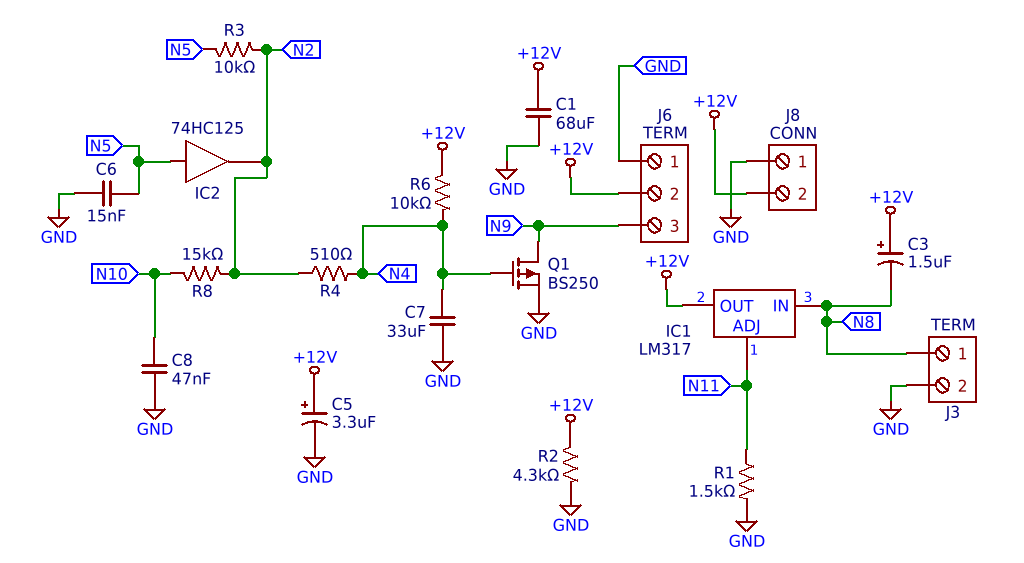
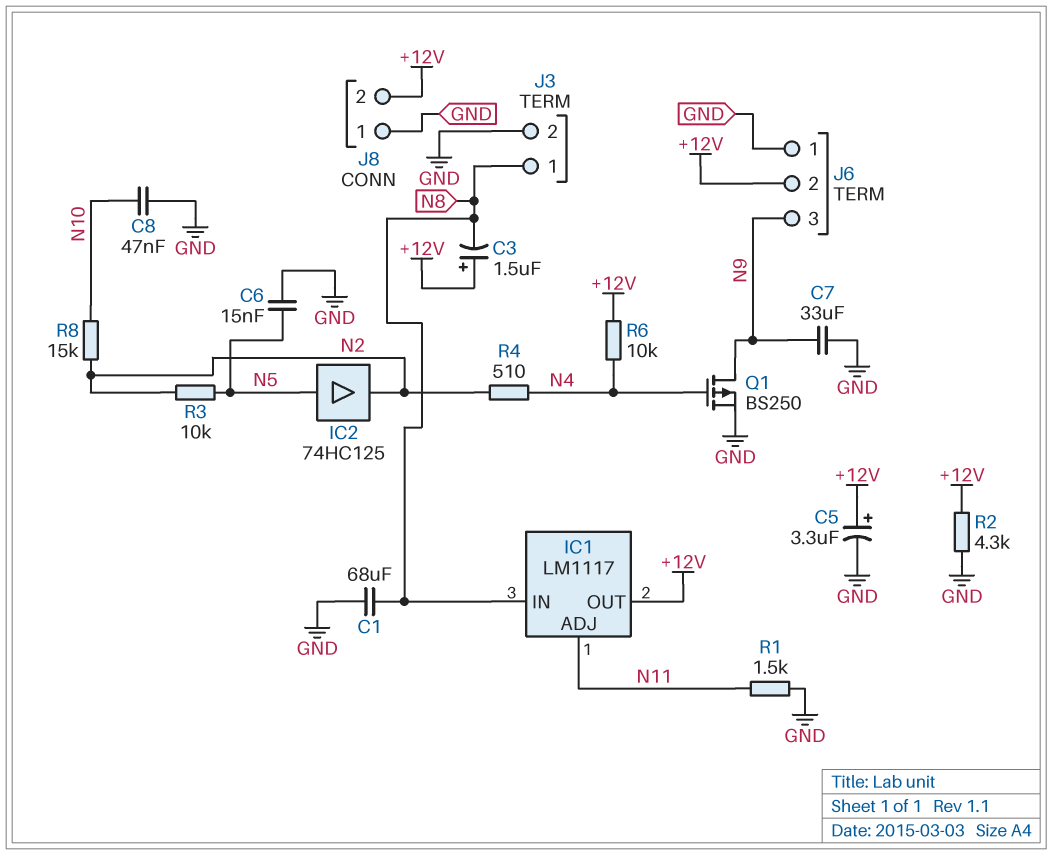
C1: 68uF (+12V, GND) -> 68uF (GND, N8)
C7: 33uF (GND, N4) -> 33uF (GND, N9)
IC1: LM317 -> LM1117

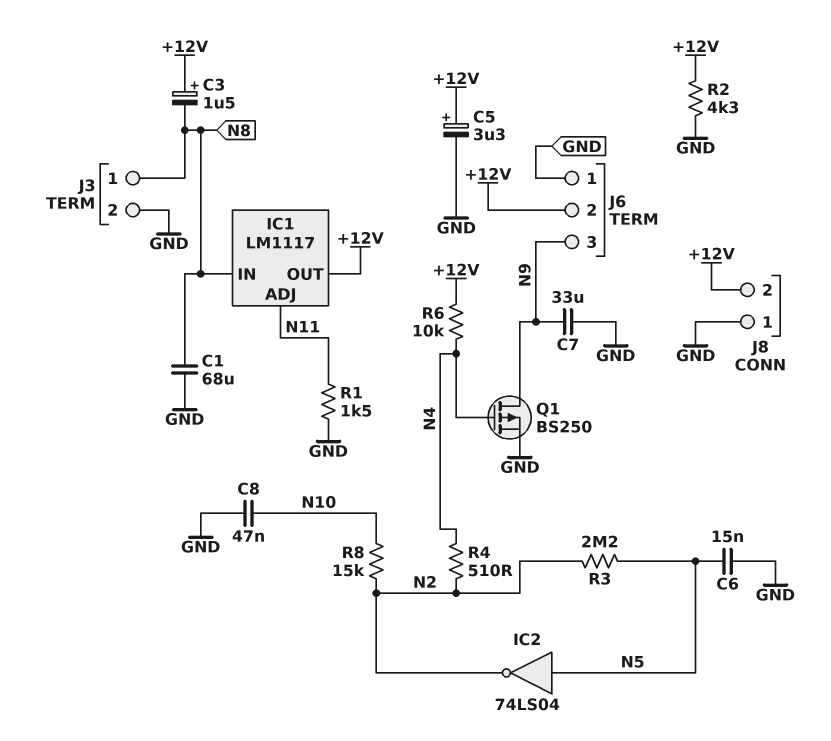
IC2: buffer 74HC125 (in N5, out N2) -> NOT 74LS04 (in N5, out N2)
R3: 10k (N2, N5) -> 2.2M (N2, N5)

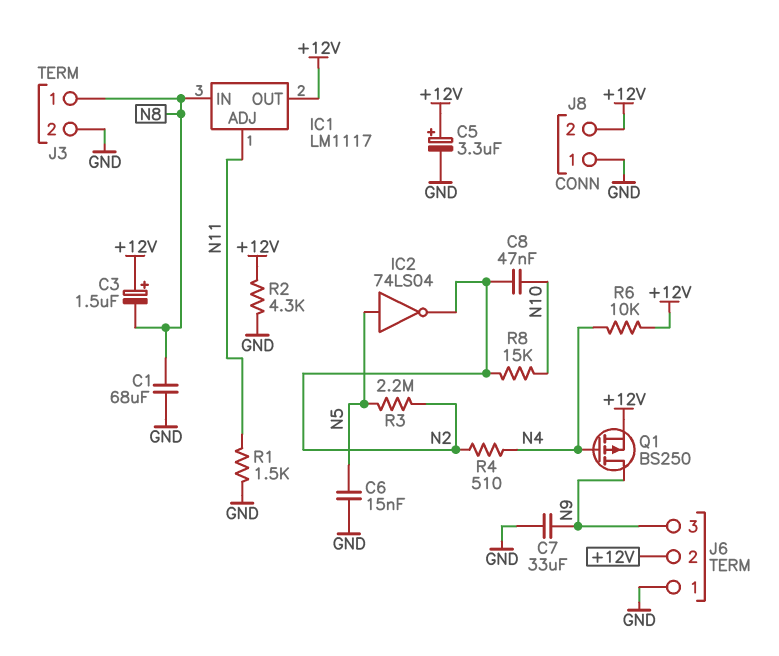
C8: 47nF (GND, N10) -> 47nF (N2, N10)
Q1: PMOS BS250 (G N4, D N9, S GND) -> PMOS BS250 (G N4, D N9, S +12V)

